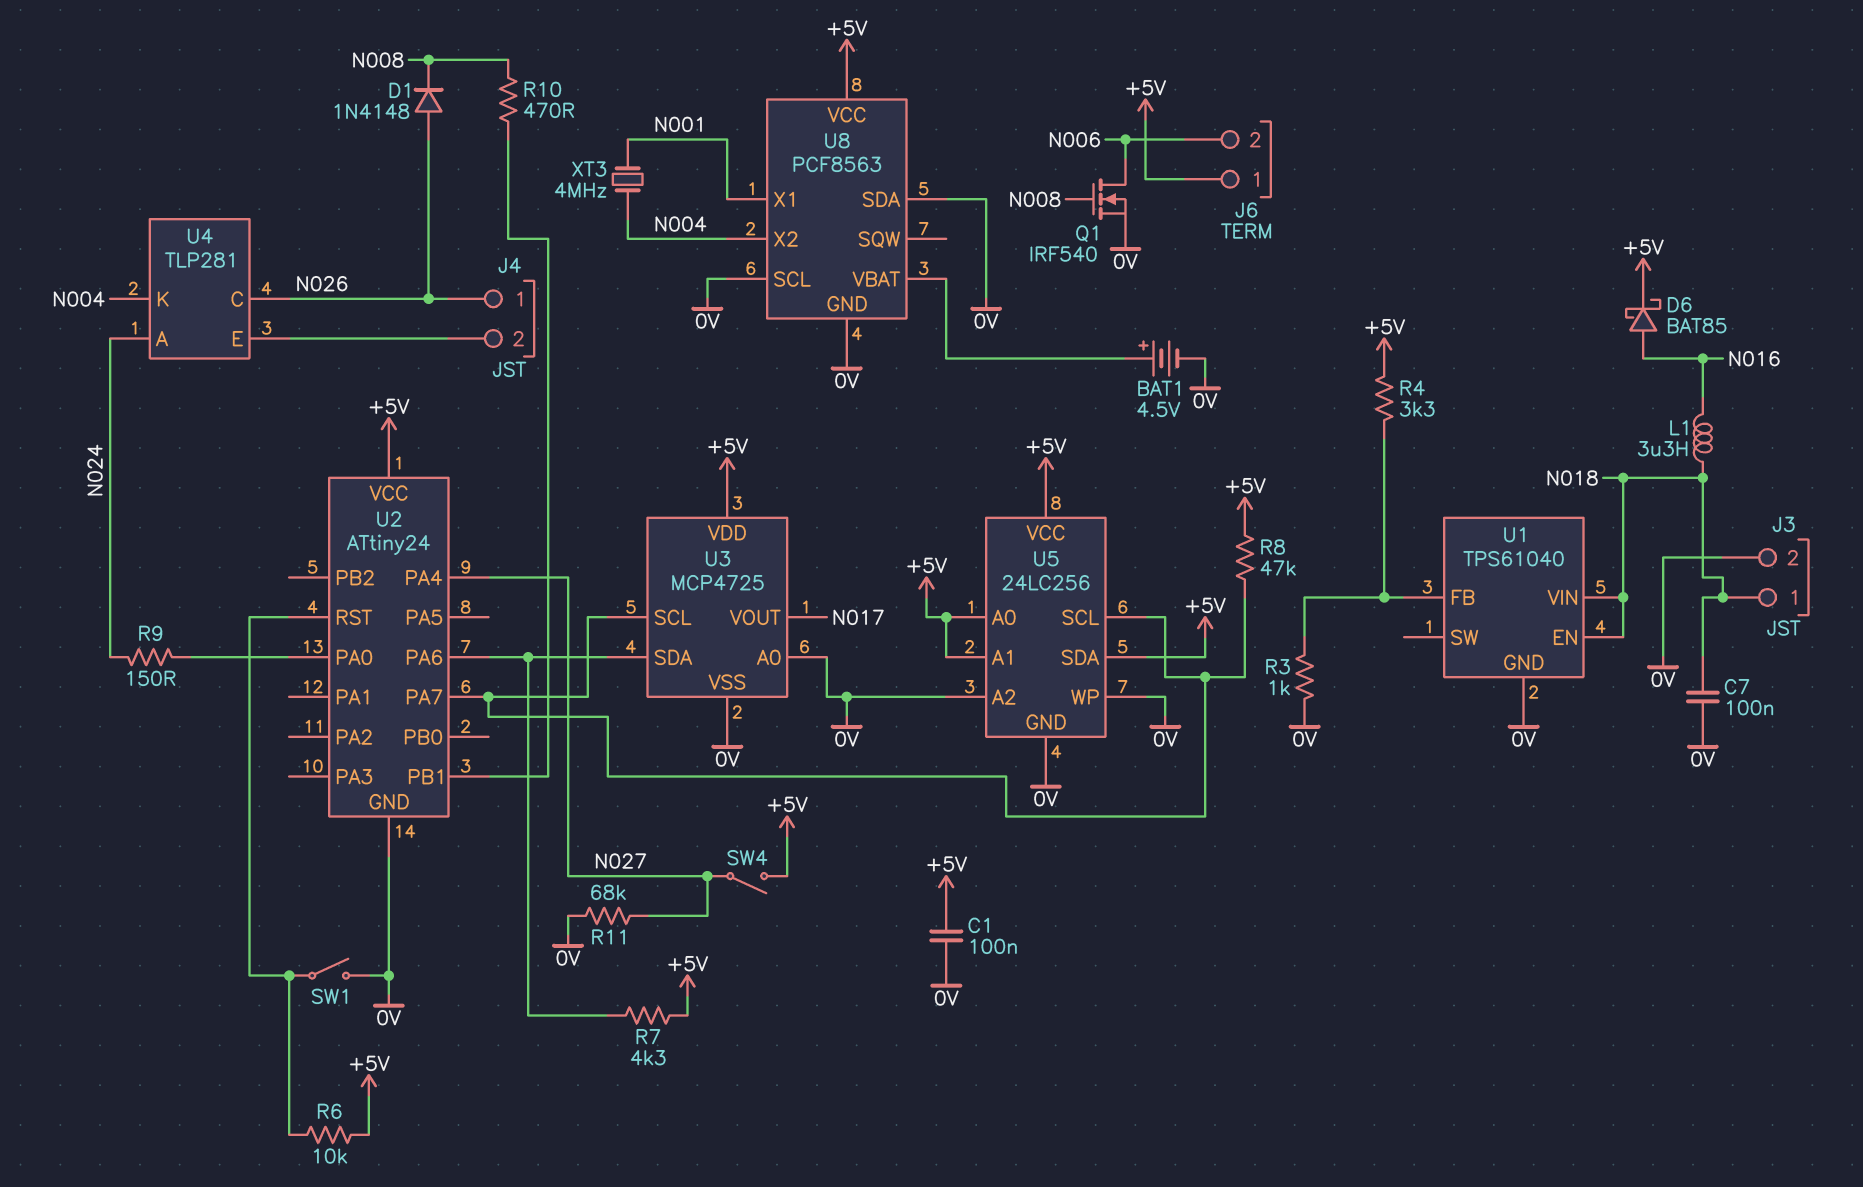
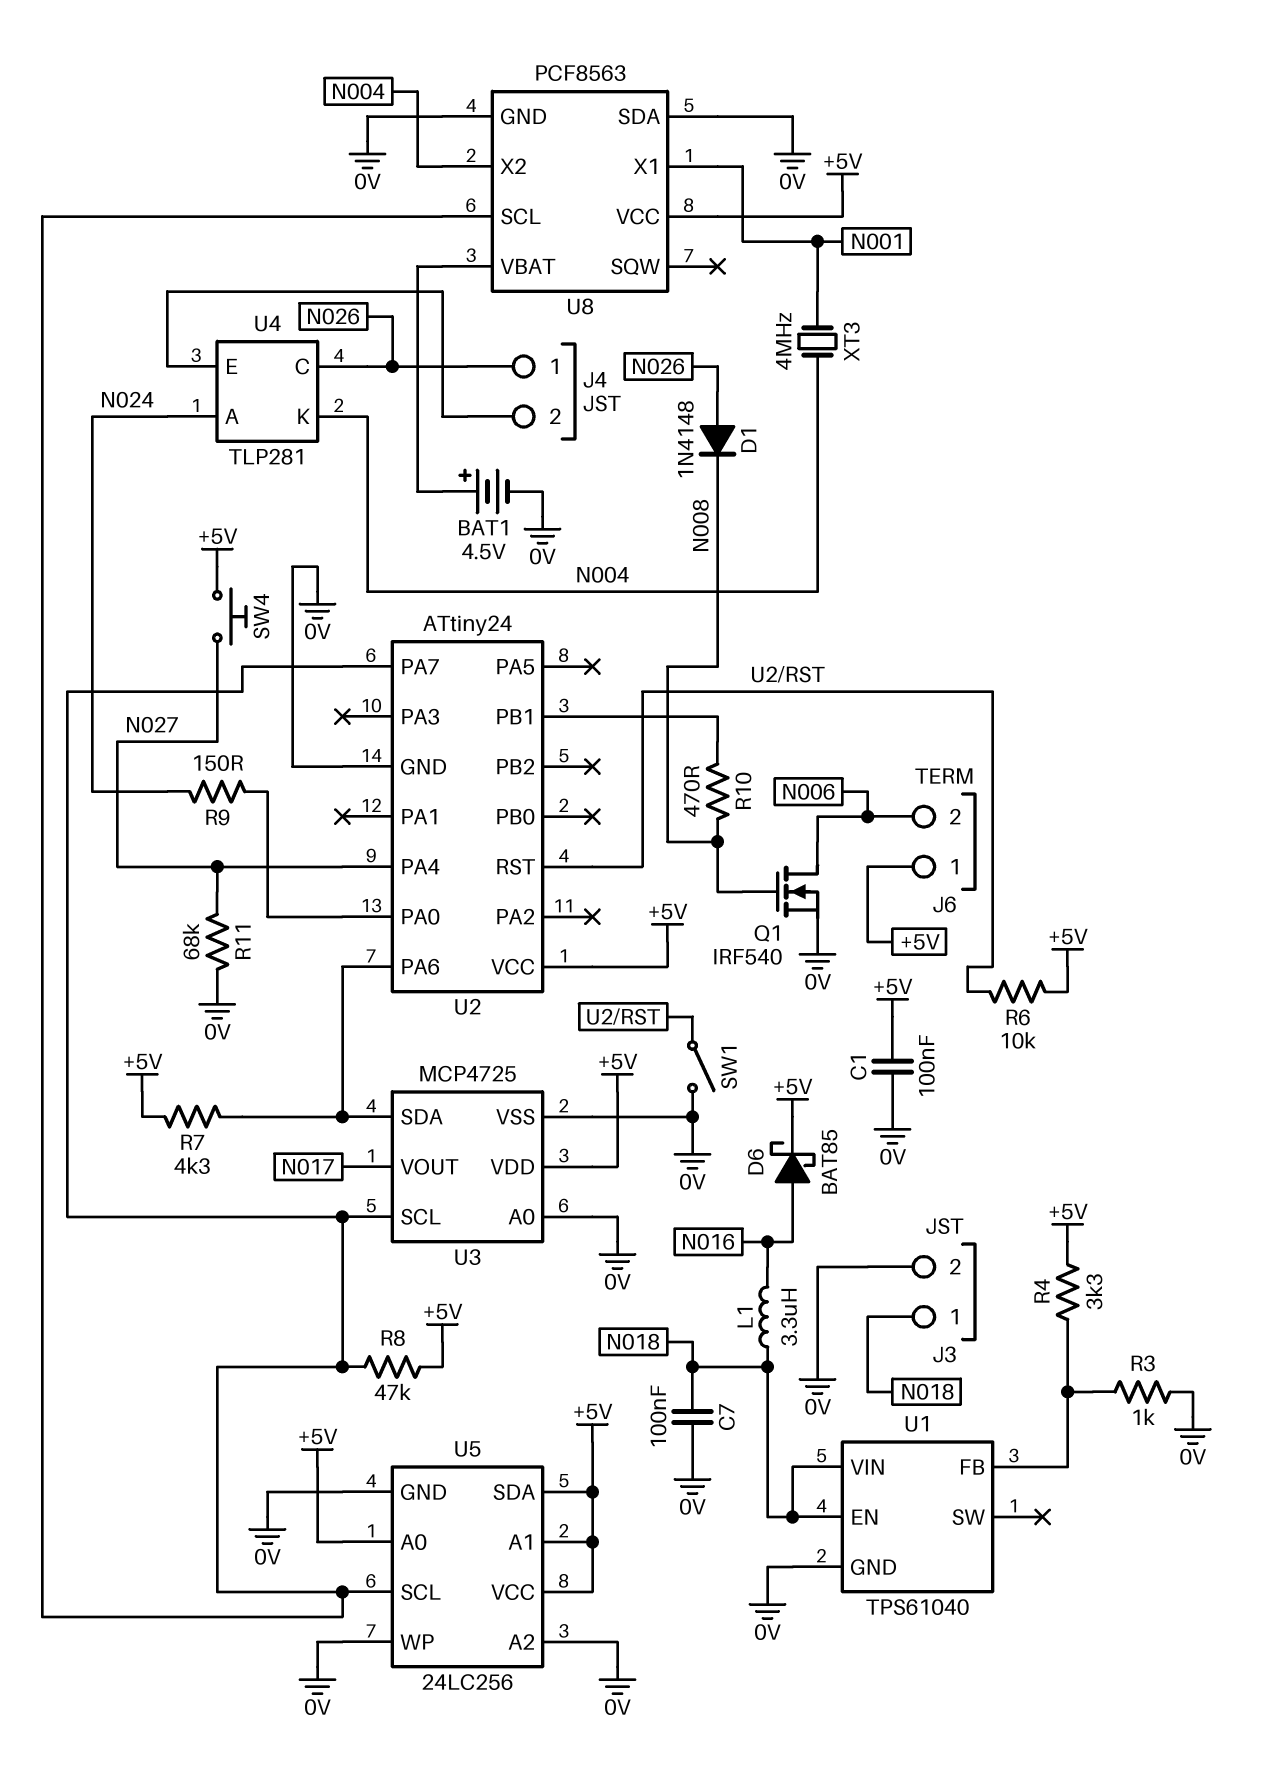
SW4: switch (+5V, N027) -> button (+5V, N027)
U8 pin SCL: 0V -> U2/PA7

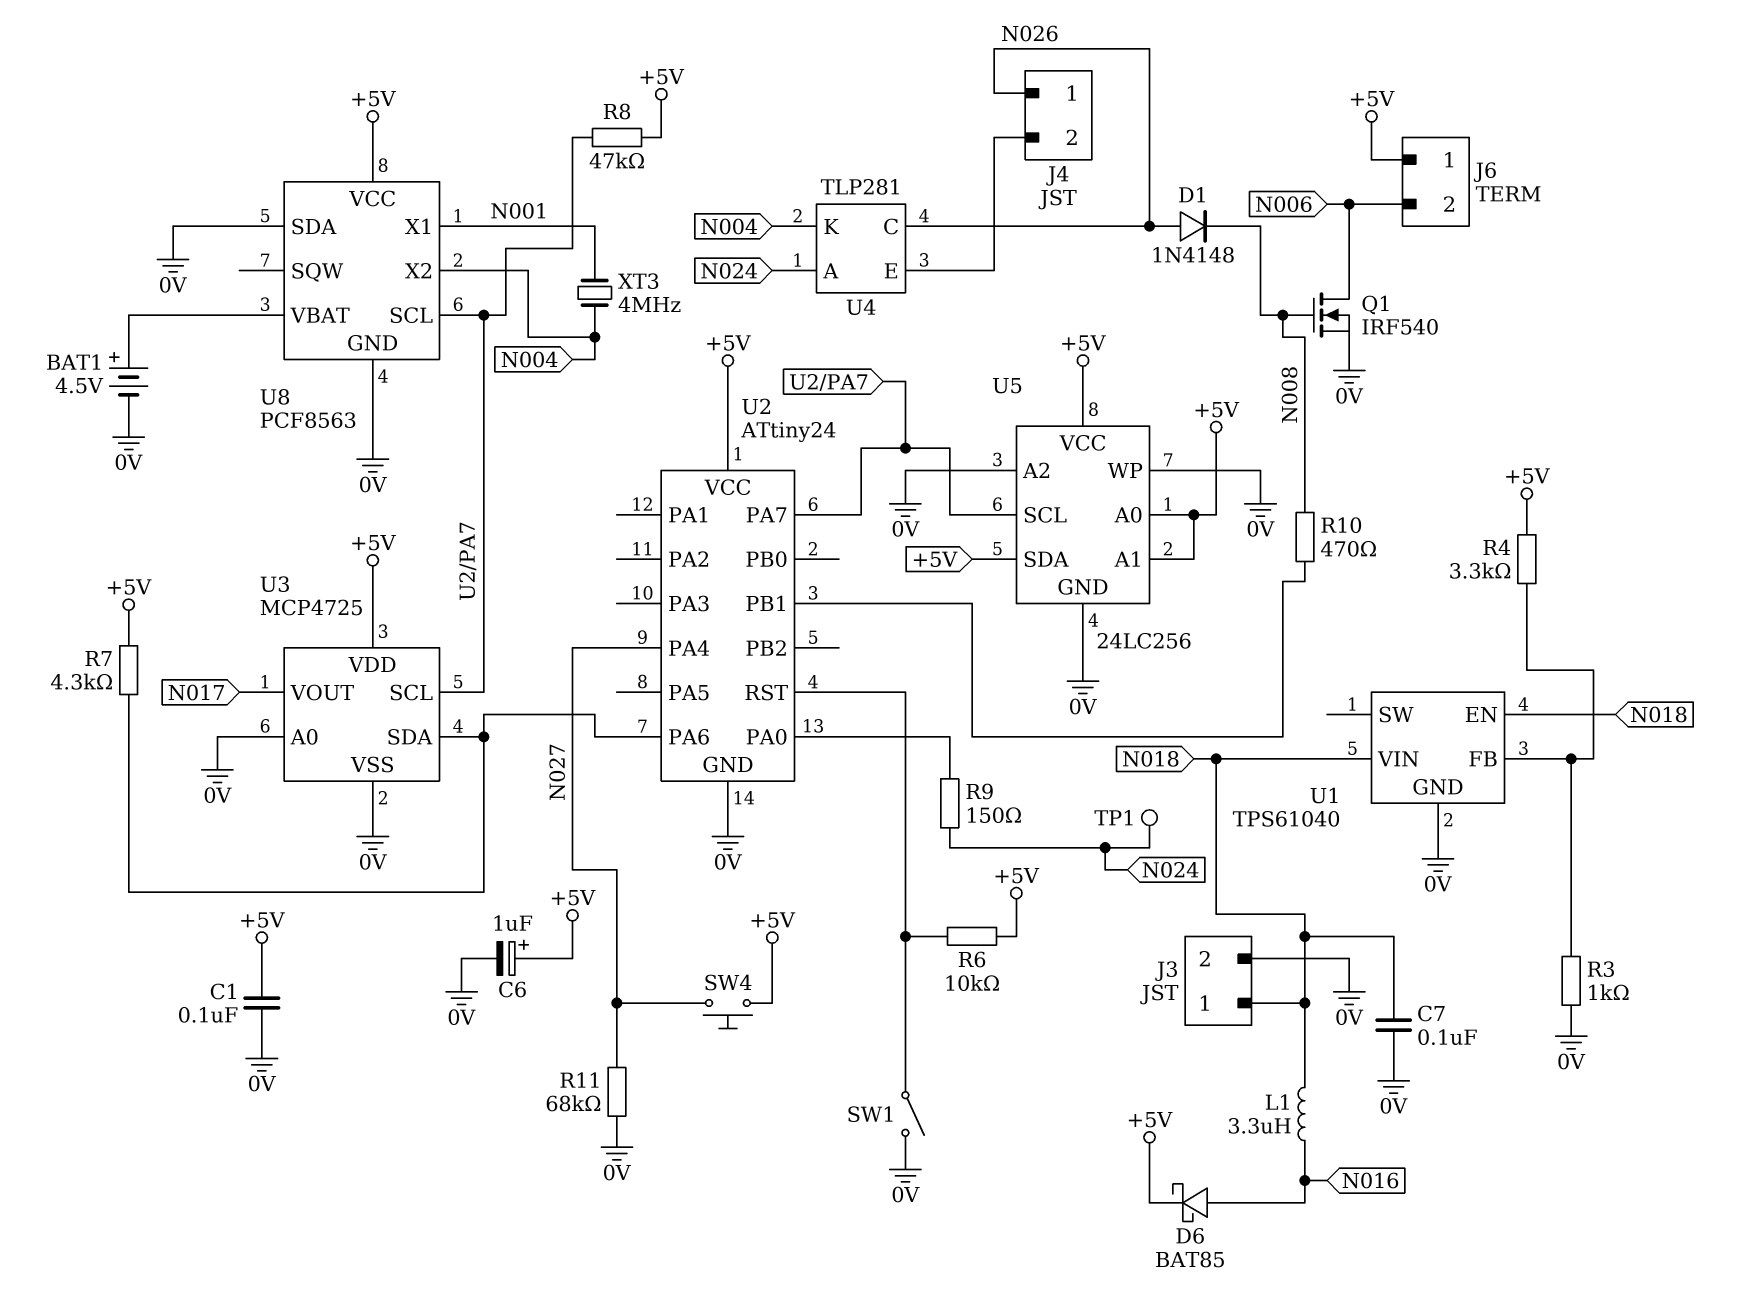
C6: none -> 1uF (plus +5V, minus 0V)
TP1: none -> test point (N024)

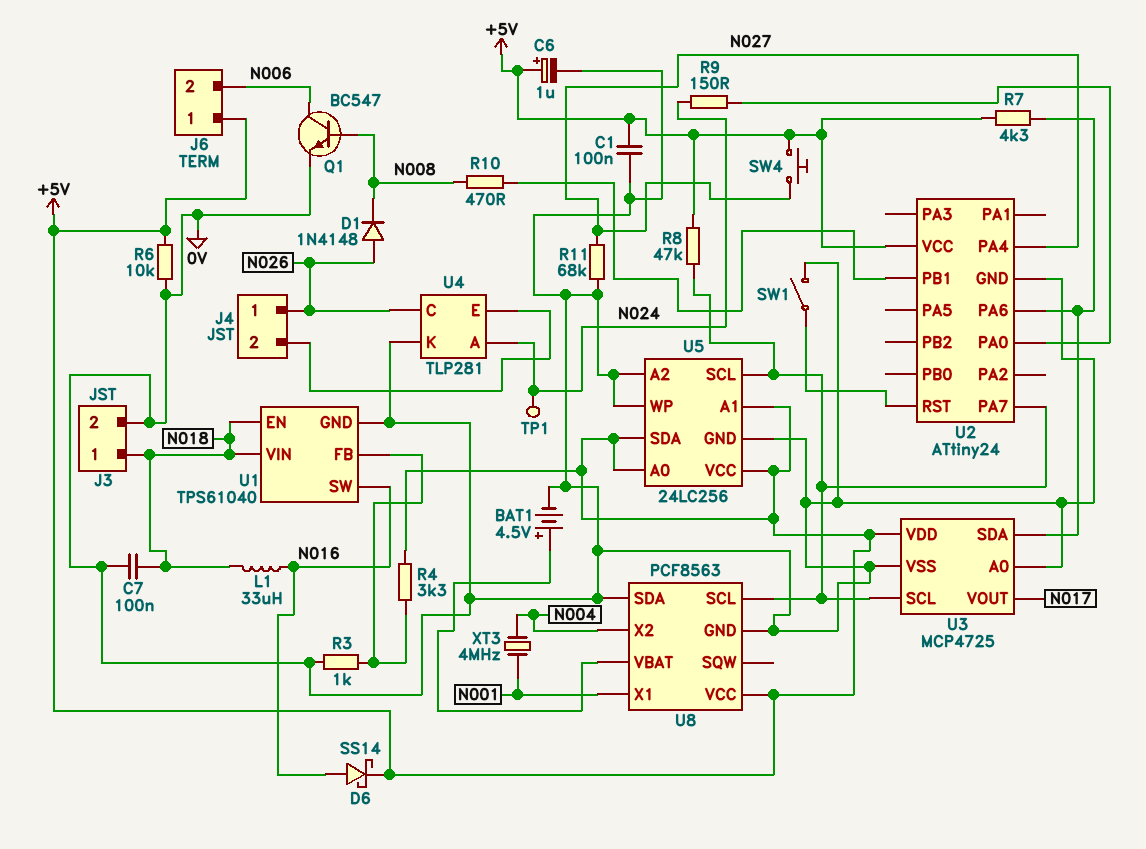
D6: schottky BAT85 (A N016, K +5V) -> schottky SS14 (A N016, K +5V)
L1: 3.3uH (N016, N018) -> 33uH (N016, N018)
Q1: NMOS IRF540 (G N008, D N006, S 0V) -> NPN BC547 (B N008, C N006, E 0V)
R6: 10k (+5V, U2/RST) -> 10k (+5V, 0V)
U1 pin SW: none -> N016
U4 pin K: N004 -> 0V

